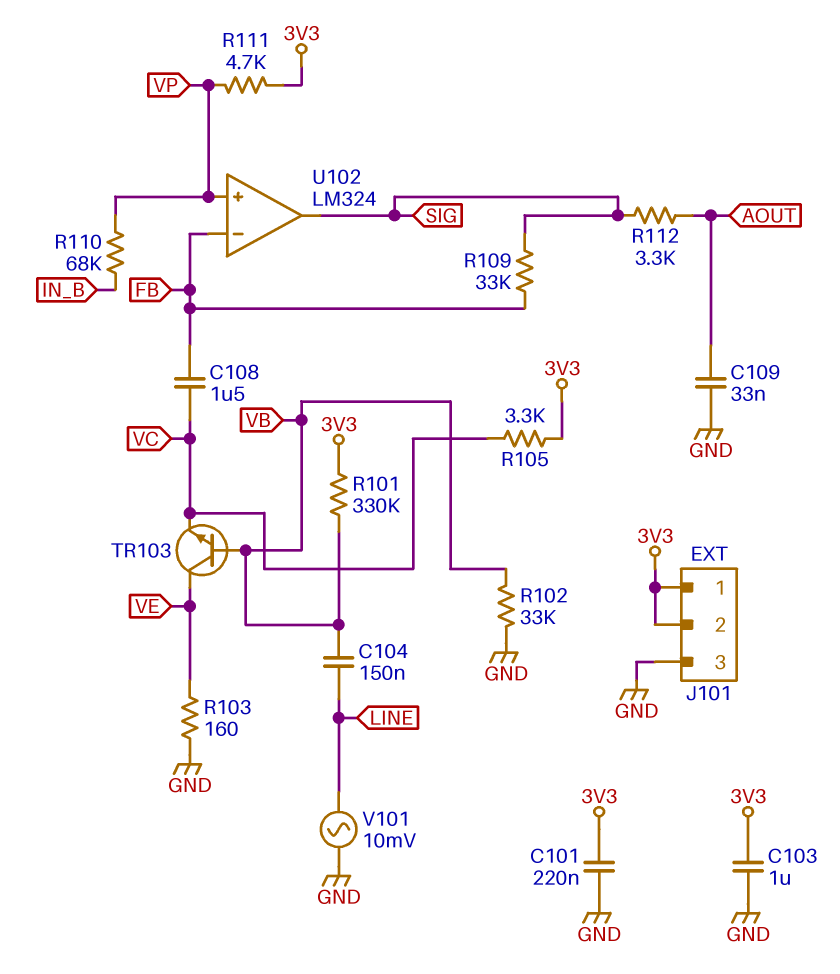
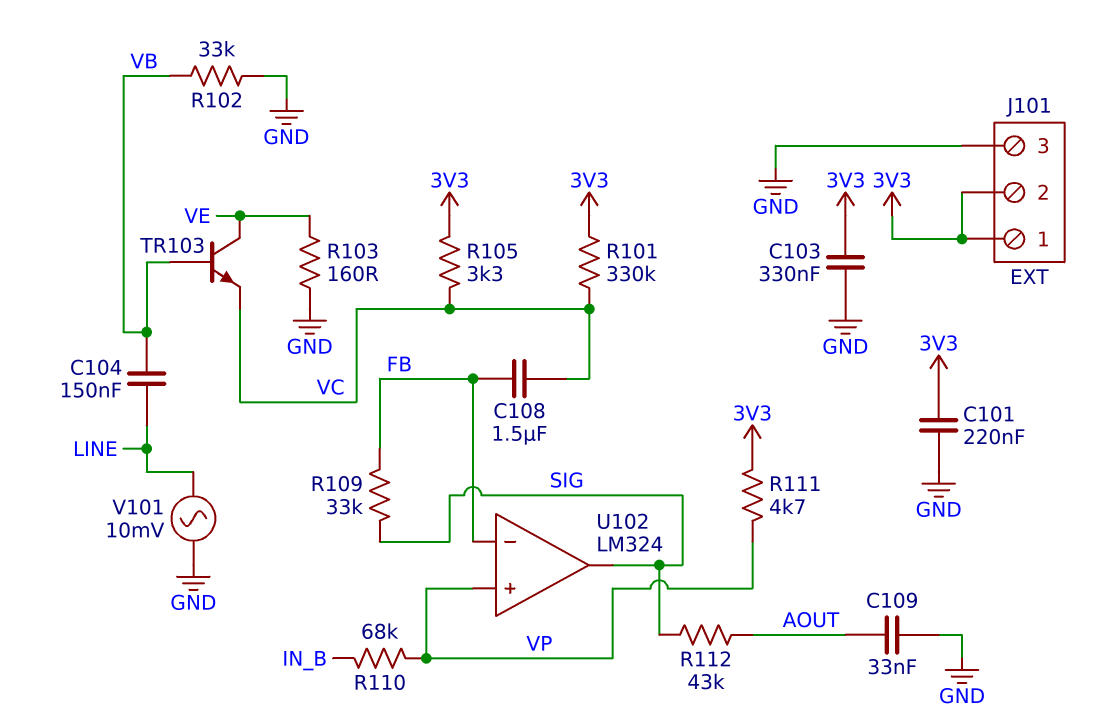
C103: 1uF (3V3, GND) -> 330nF (3V3, GND)
R101: 330k (3V3, VB) -> 330k (3V3, VC)
R112: 3.3k (AOUT, SIG) -> 43k (AOUT, SIG)

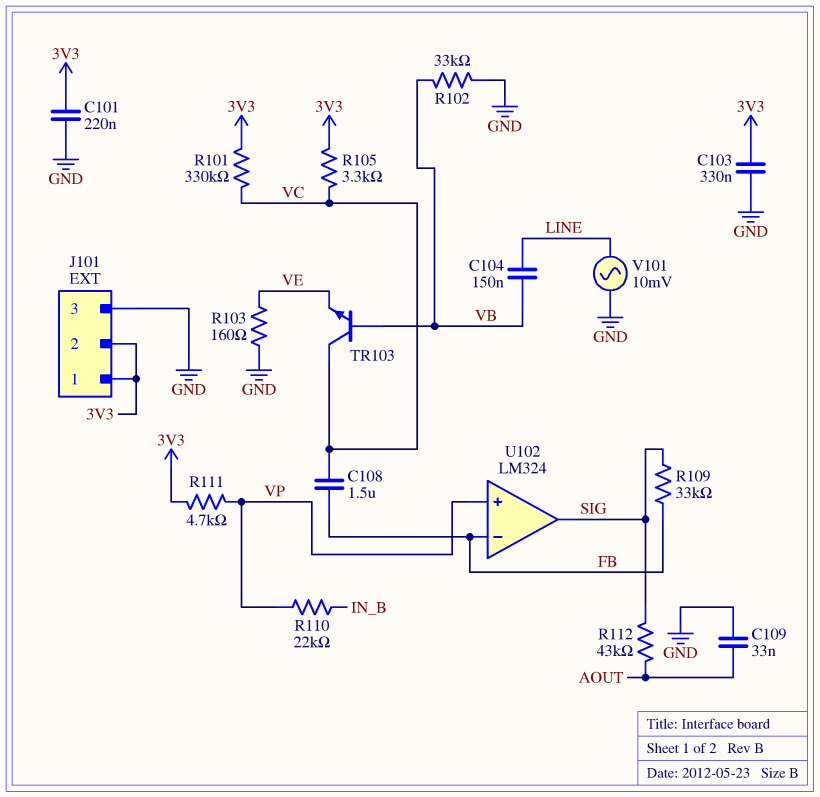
R110: 68k (IN_B, VP) -> 22k (IN_B, VP)
TR103: NPN (B VB, C VE, E VC) -> NPN (B VB, C VC, E VE)

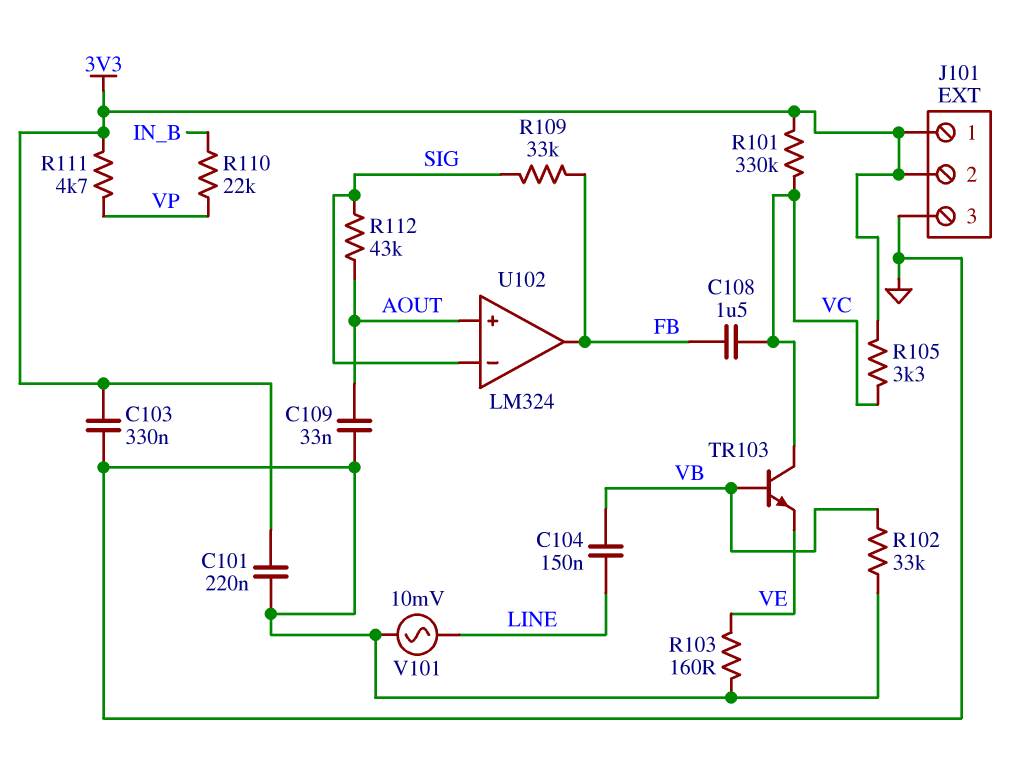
U102 pin in+: VP -> AOUT
U102 pin in-: FB -> SIG
U102 pin out: SIG -> FB

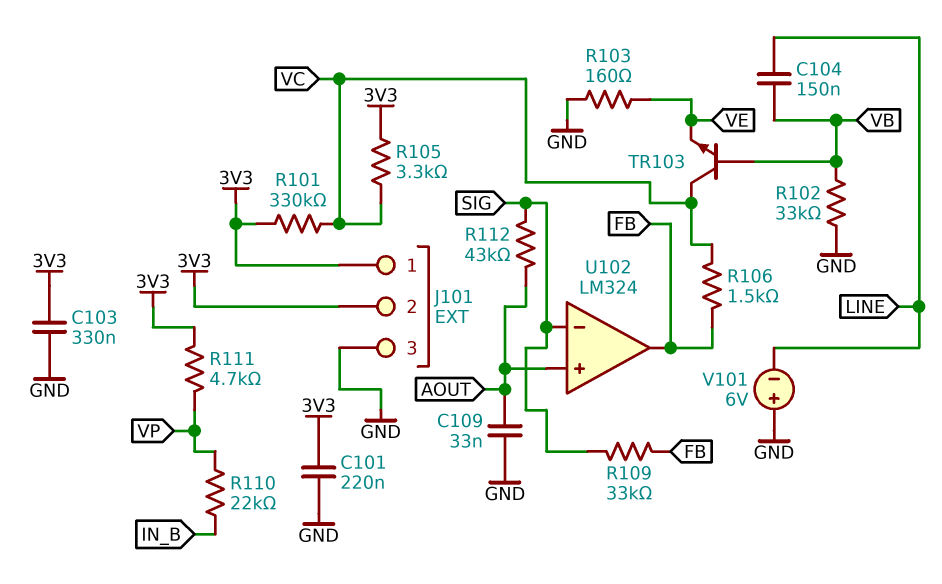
C108: 1.5uF (FB, VC) -> none
R106: none -> 1.5k (FB, VC)
V101: AC 10mV (GND, LINE) -> 6V (plus GND, minus LINE)

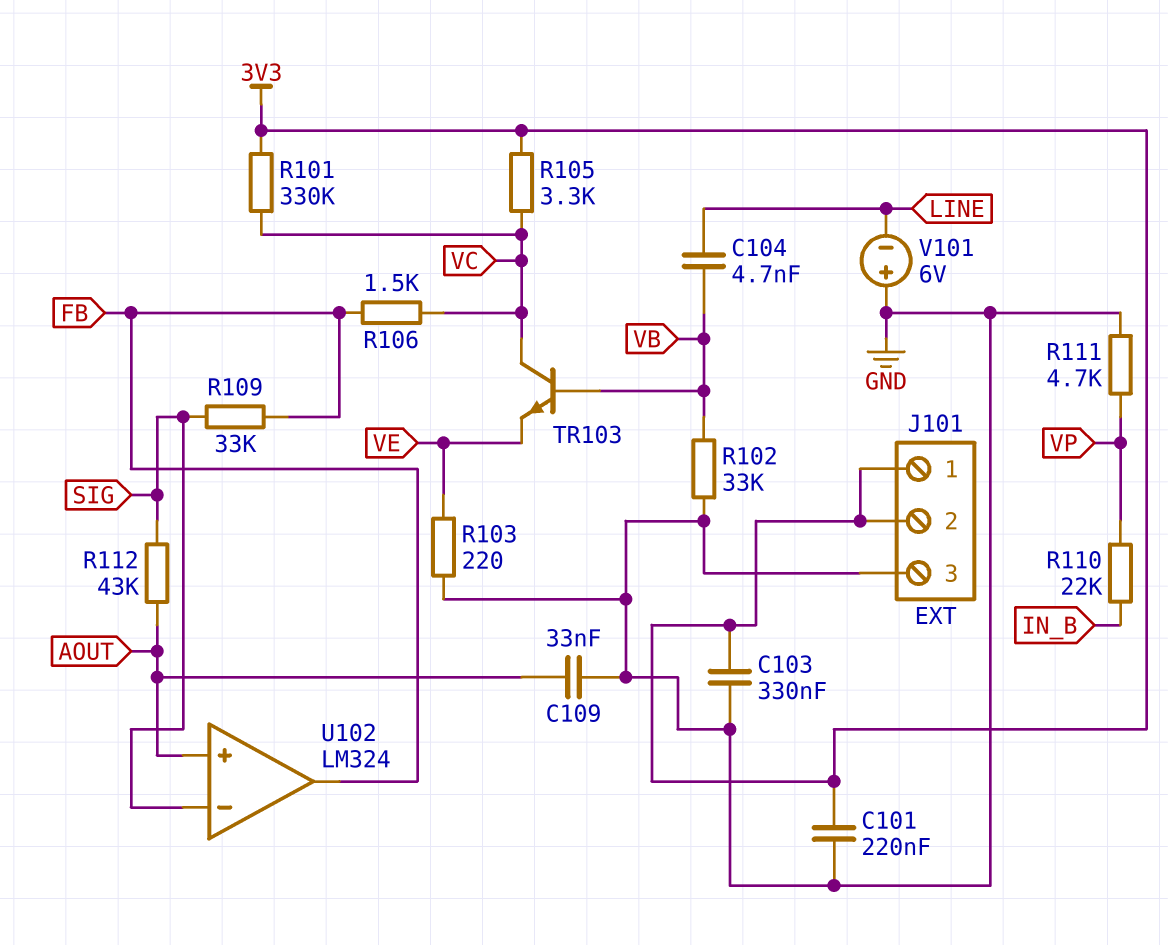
C104: 150nF (LINE, VB) -> 4.7nF (LINE, VB)
R103: 160 (GND, VE) -> 220 (GND, VE)
R111: 4.7k (3V3, VP) -> 4.7k (GND, VP)

